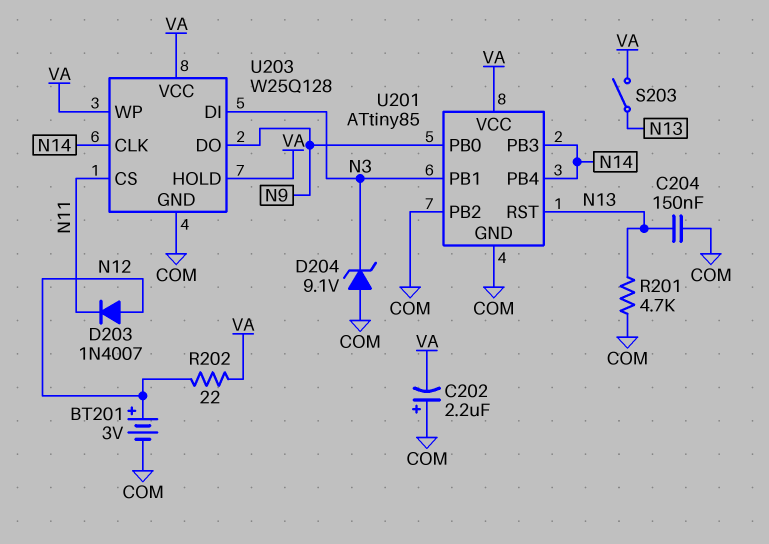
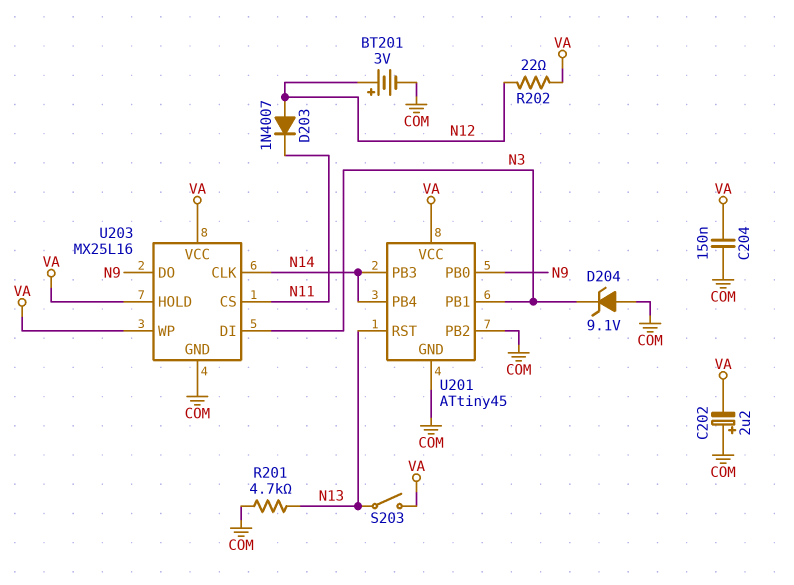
C204: 150nF (COM, N13) -> 150nF (COM, VA)
U201: ATtiny85 -> ATtiny45
U203: W25Q128 -> MX25L16

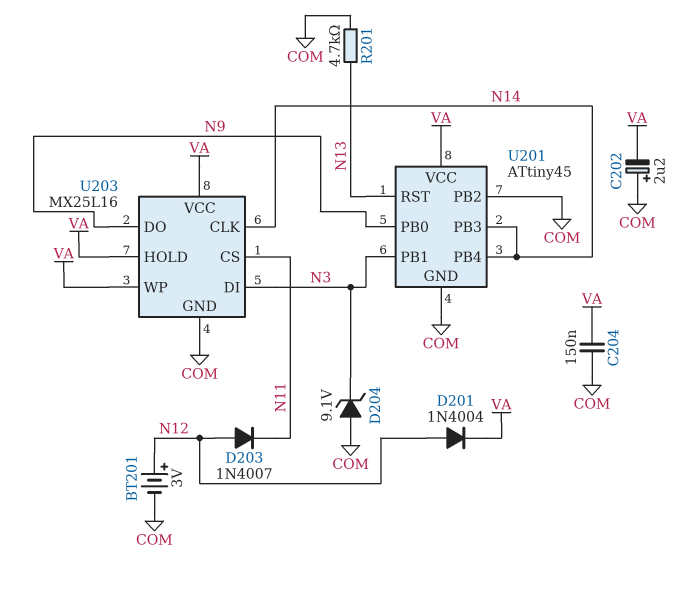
D201: none -> diode 1N4004 (A N12, K VA)
R202: 22 (N12, VA) -> none
S203: switch (N13, VA) -> none

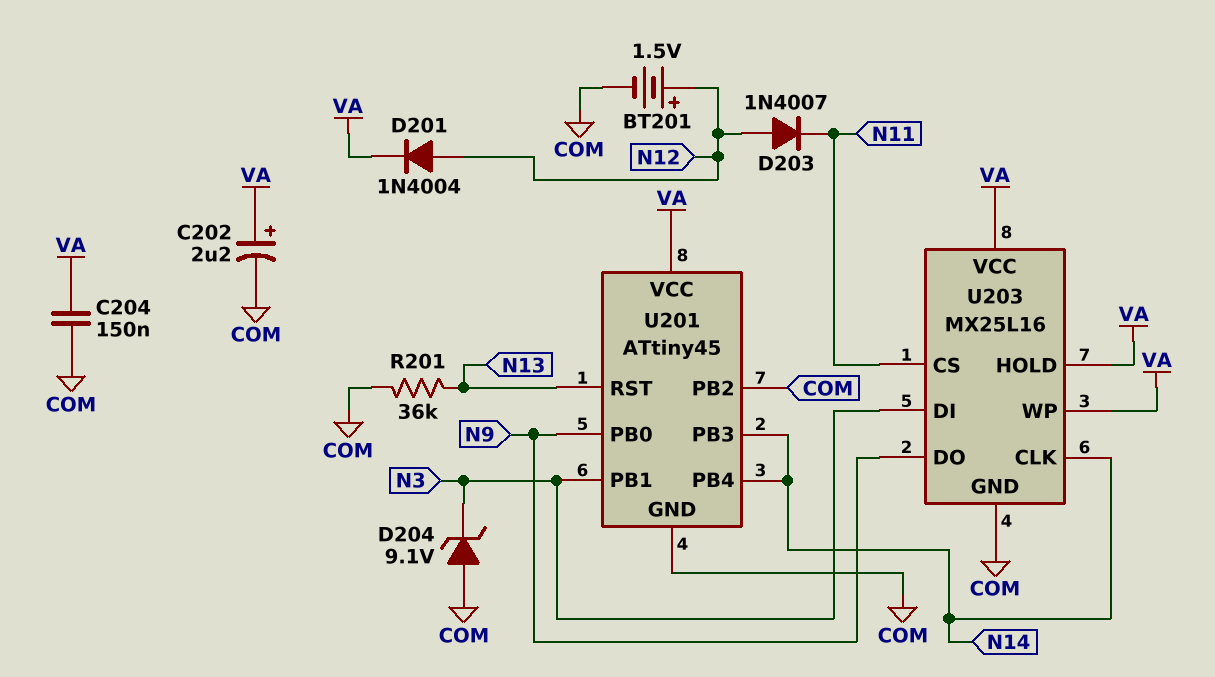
BT201: 3V (plus N12, minus COM) -> 1.5V (plus N12, minus COM)
C202: 2.2uF (plus COM, minus VA) -> 2.2uF (plus VA, minus COM)
R201: 4.7k (COM, N13) -> 36k (COM, N13)

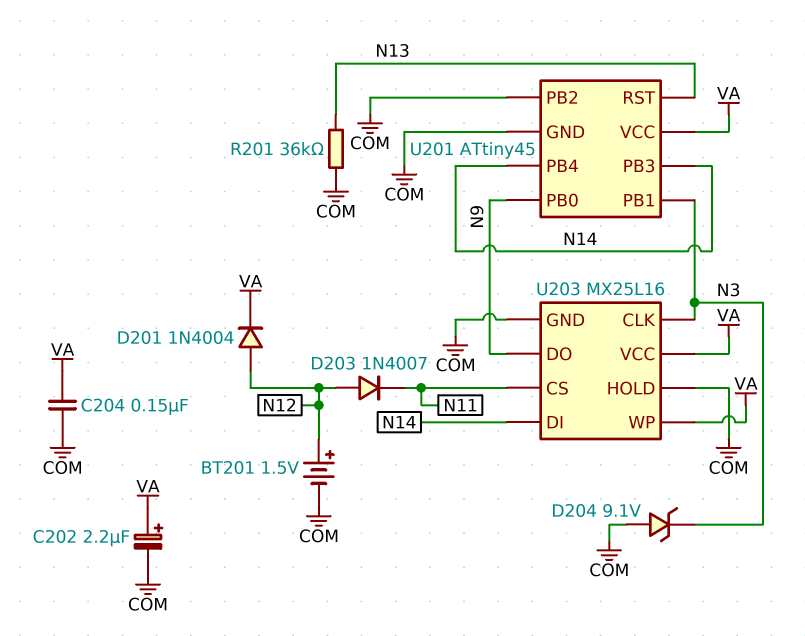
U203 pin CLK: N14 -> N3
U203 pin DI: N3 -> N14
U203 pin HOLD: VA -> COM

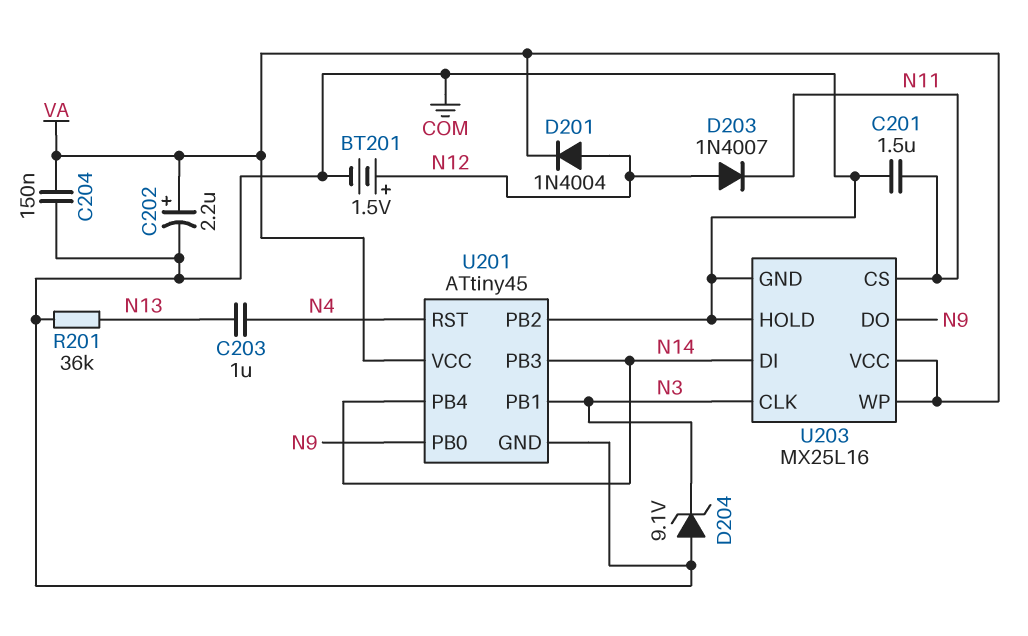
C201: none -> 1.5uF (COM, N11)
C203: none -> 1uF (N4, N13)
U201 pin RST: N13 -> N4

